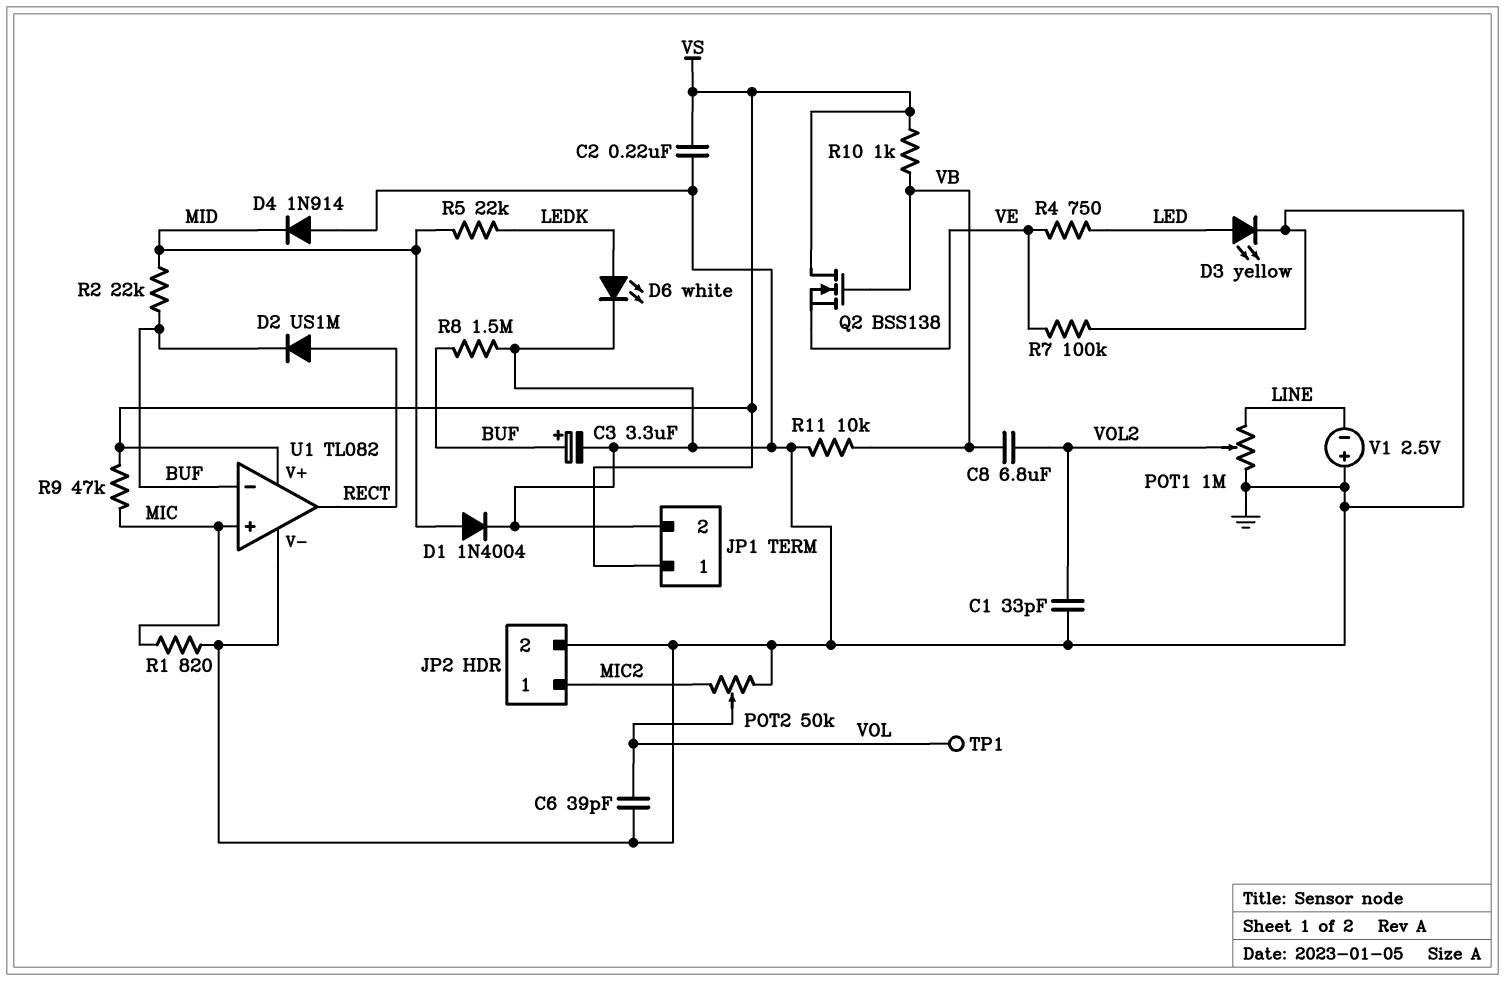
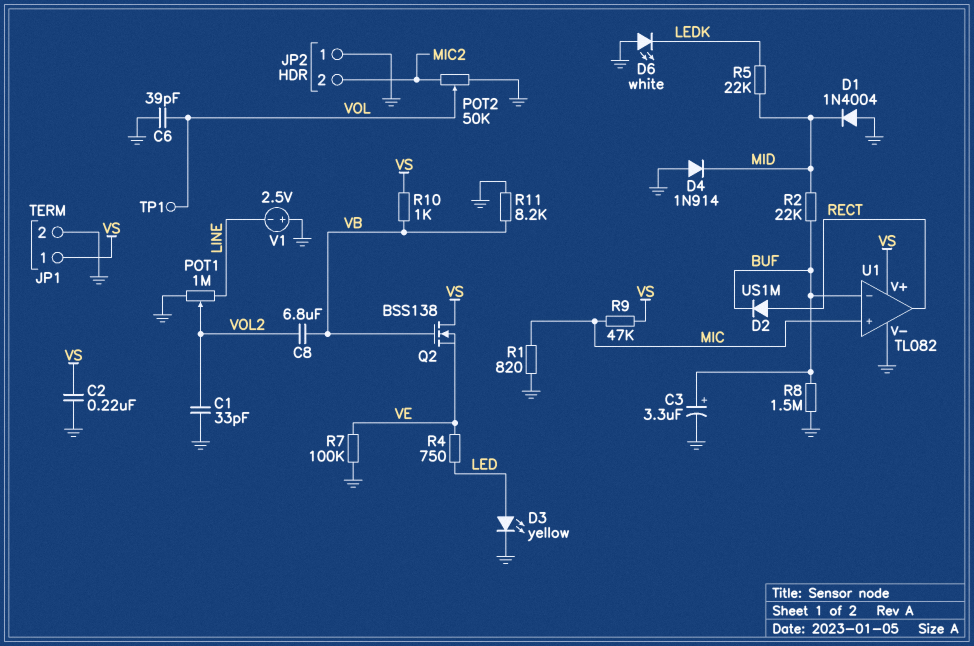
D1: diode 1N4004 (A MID, K GND) -> diode 1N4004 (A GND, K MID)
D6: LED white (A LEDK, K GND) -> LED white (A GND, K LEDK)
JP2 pin 1: MIC2 -> GND
JP2 pin 2: GND -> MIC2
R11: 10k (GND, VB) -> 8.2k (GND, VB)

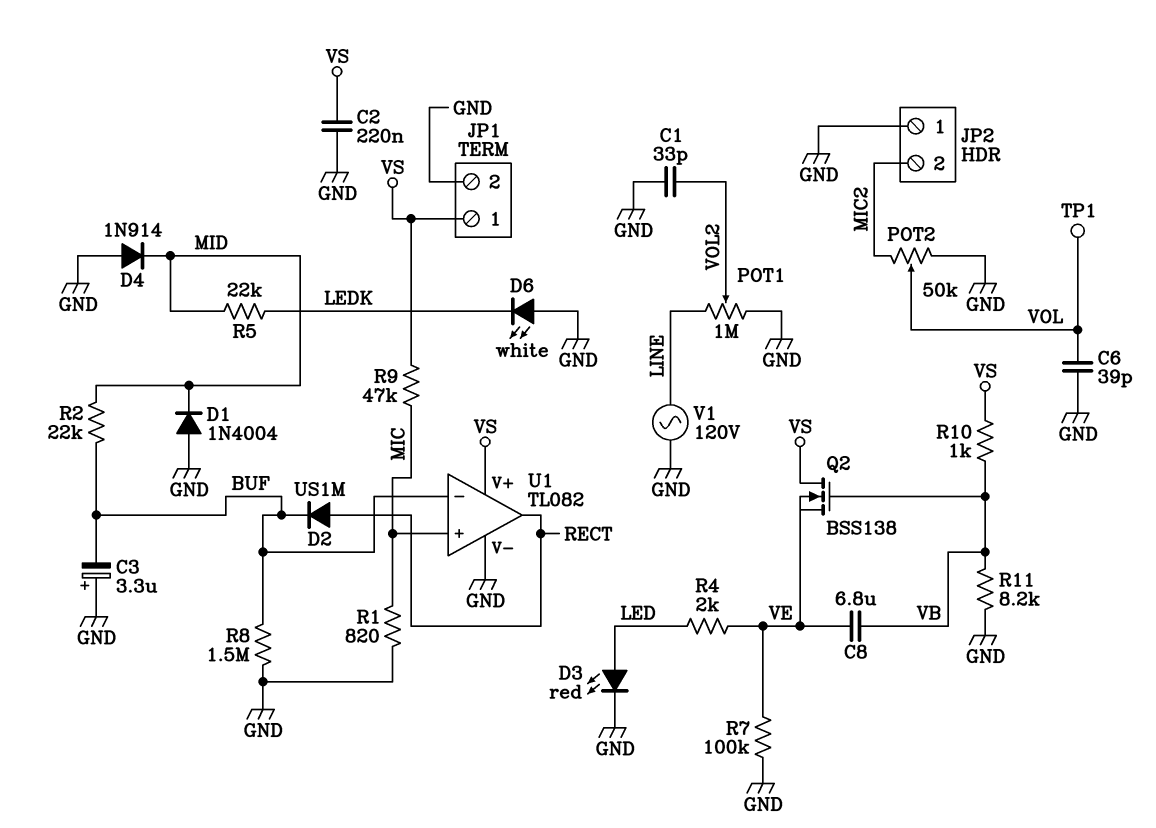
C3: 3.3uF (plus BUF, minus GND) -> 3.3uF (plus GND, minus BUF)
C8: 6.8uF (VB, VOL2) -> 6.8uF (VB, VE)
D3: LED yellow (A LED, K GND) -> LED red (A LED, K GND)
R4: 750 (LED, VE) -> 2k (LED, VE)
V1: 2.5V (plus GND, minus LINE) -> AC 120V (GND, LINE)

